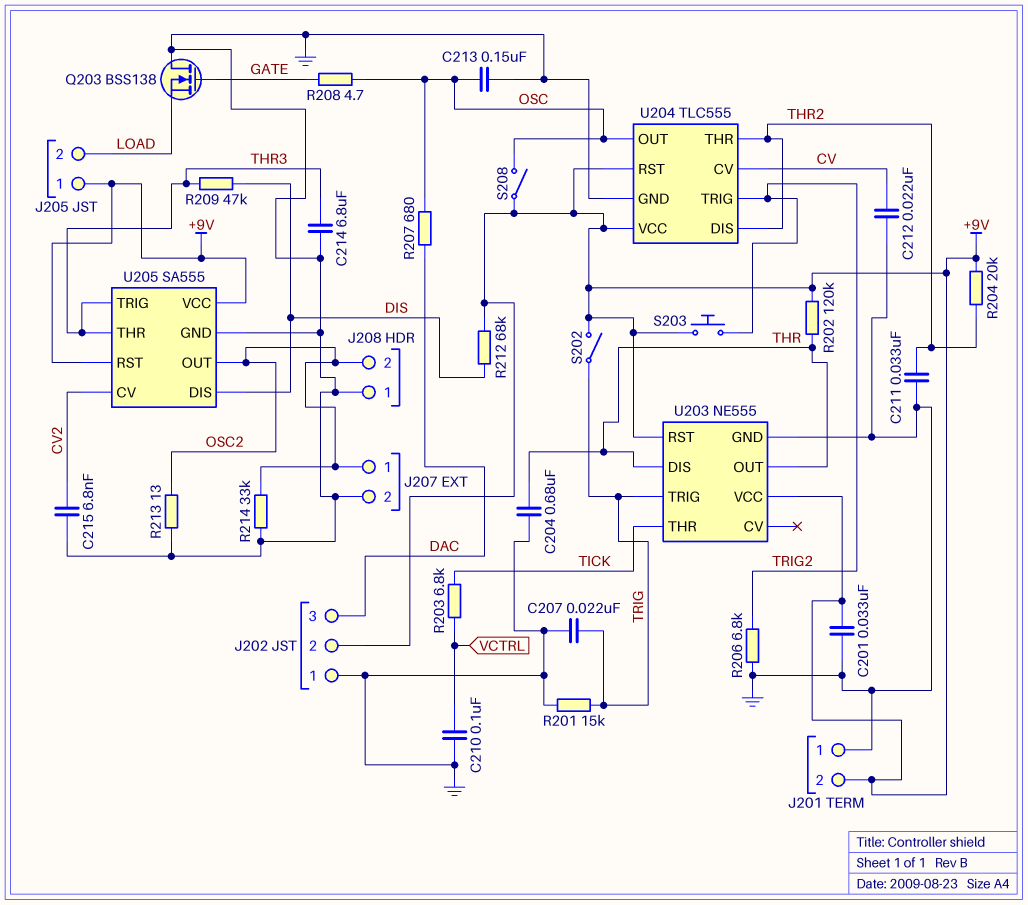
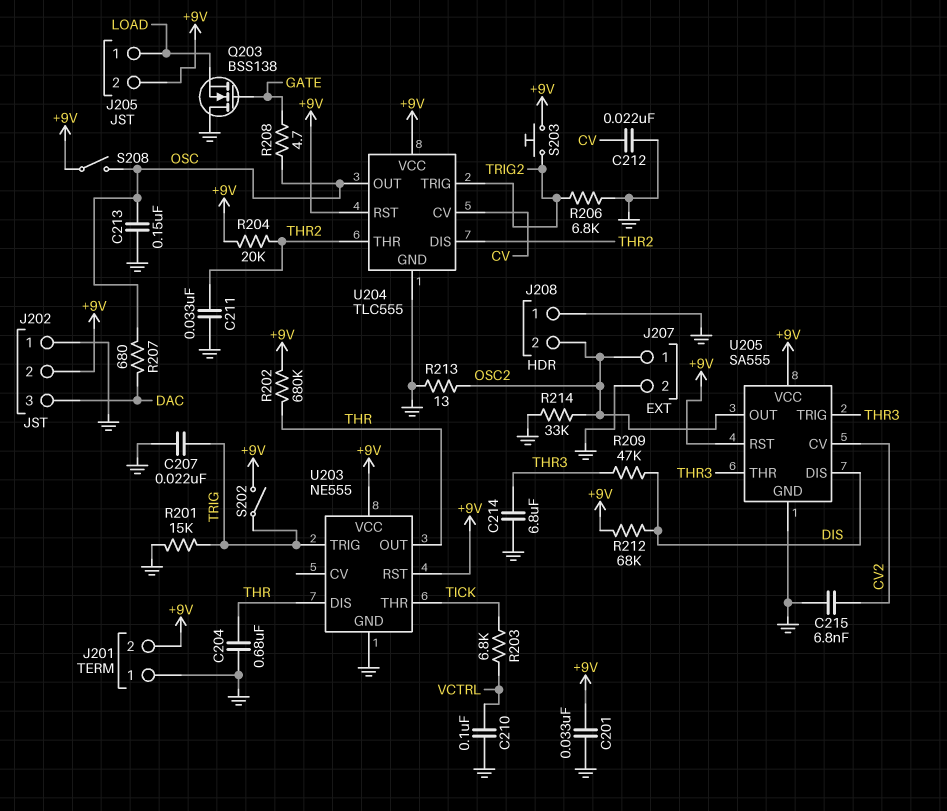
J205 pin 1: +9V -> LOAD
J205 pin 2: LOAD -> +9V
R202: 120k (+9V, THR) -> 680k (+9V, THR)

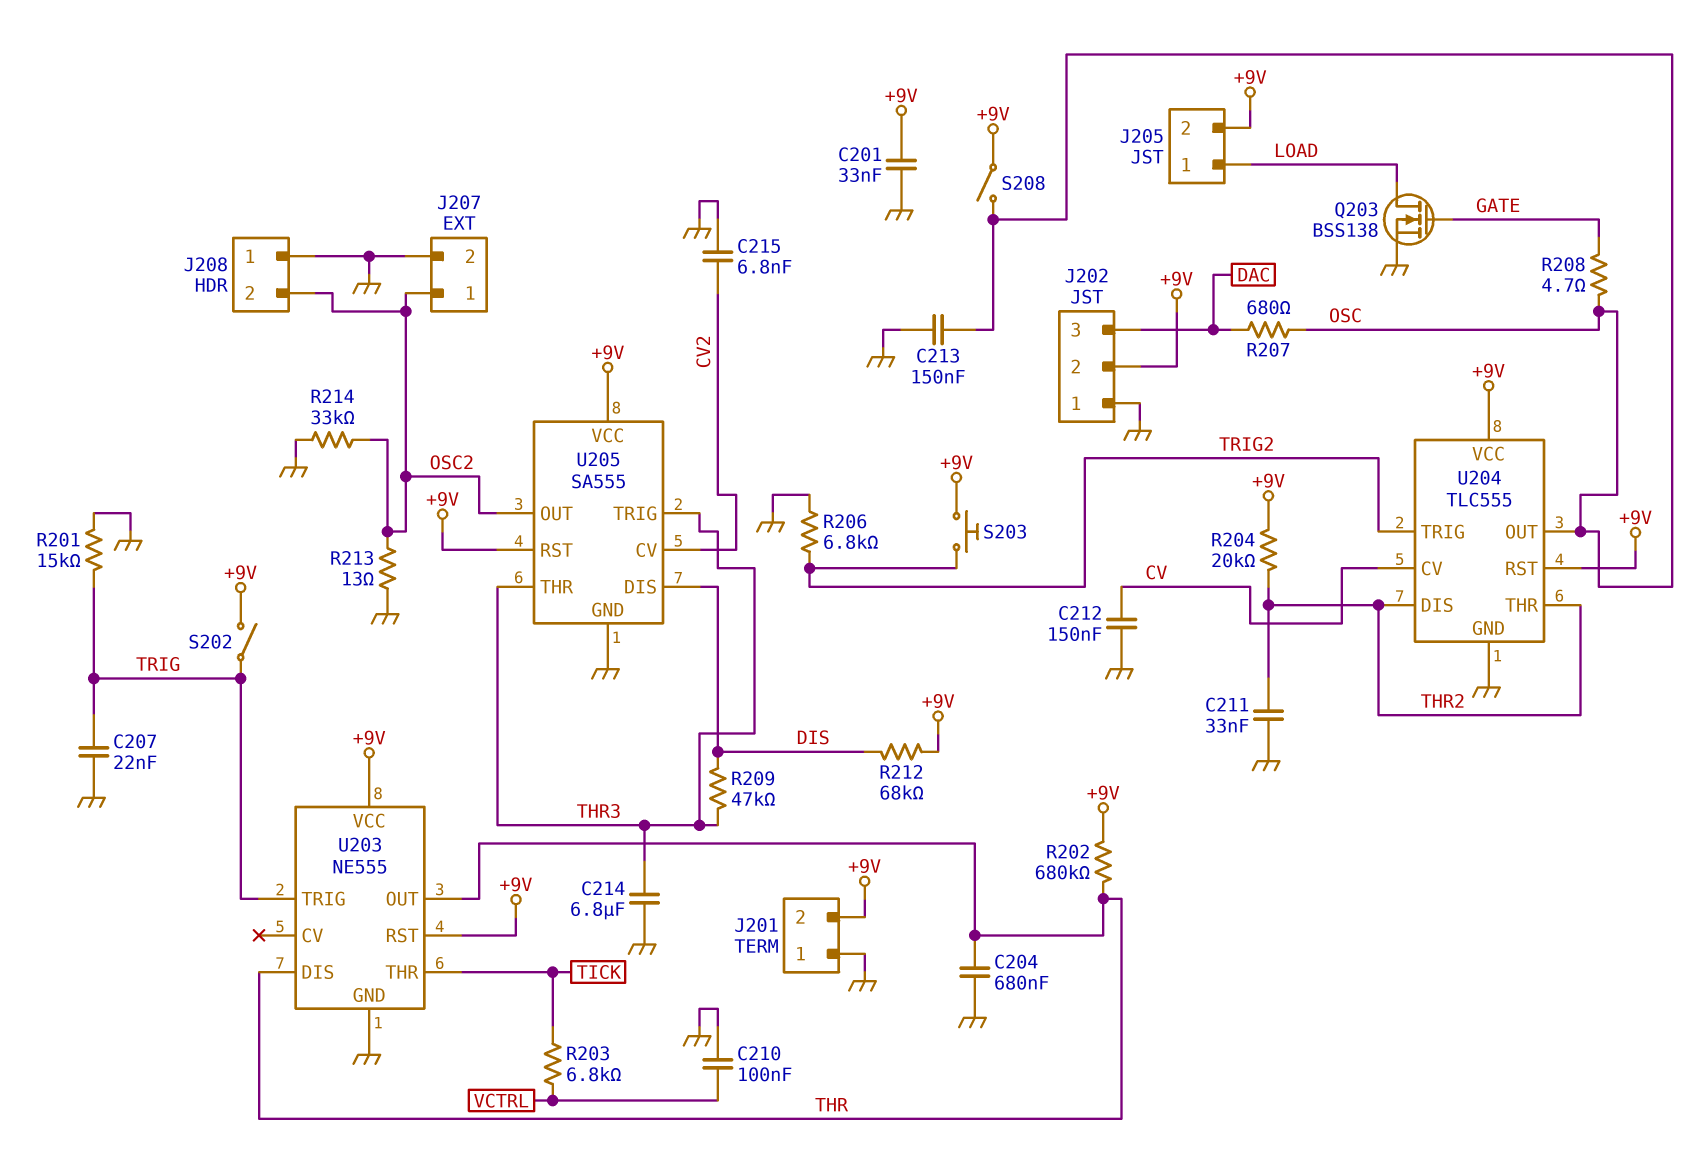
C212: 22nF (CV, GND) -> 150nF (CV, GND)
Q203: NMOS BSS138 (G GATE, D GND, S LOAD) -> NMOS BSS138 (G GATE, D LOAD, S GND)

